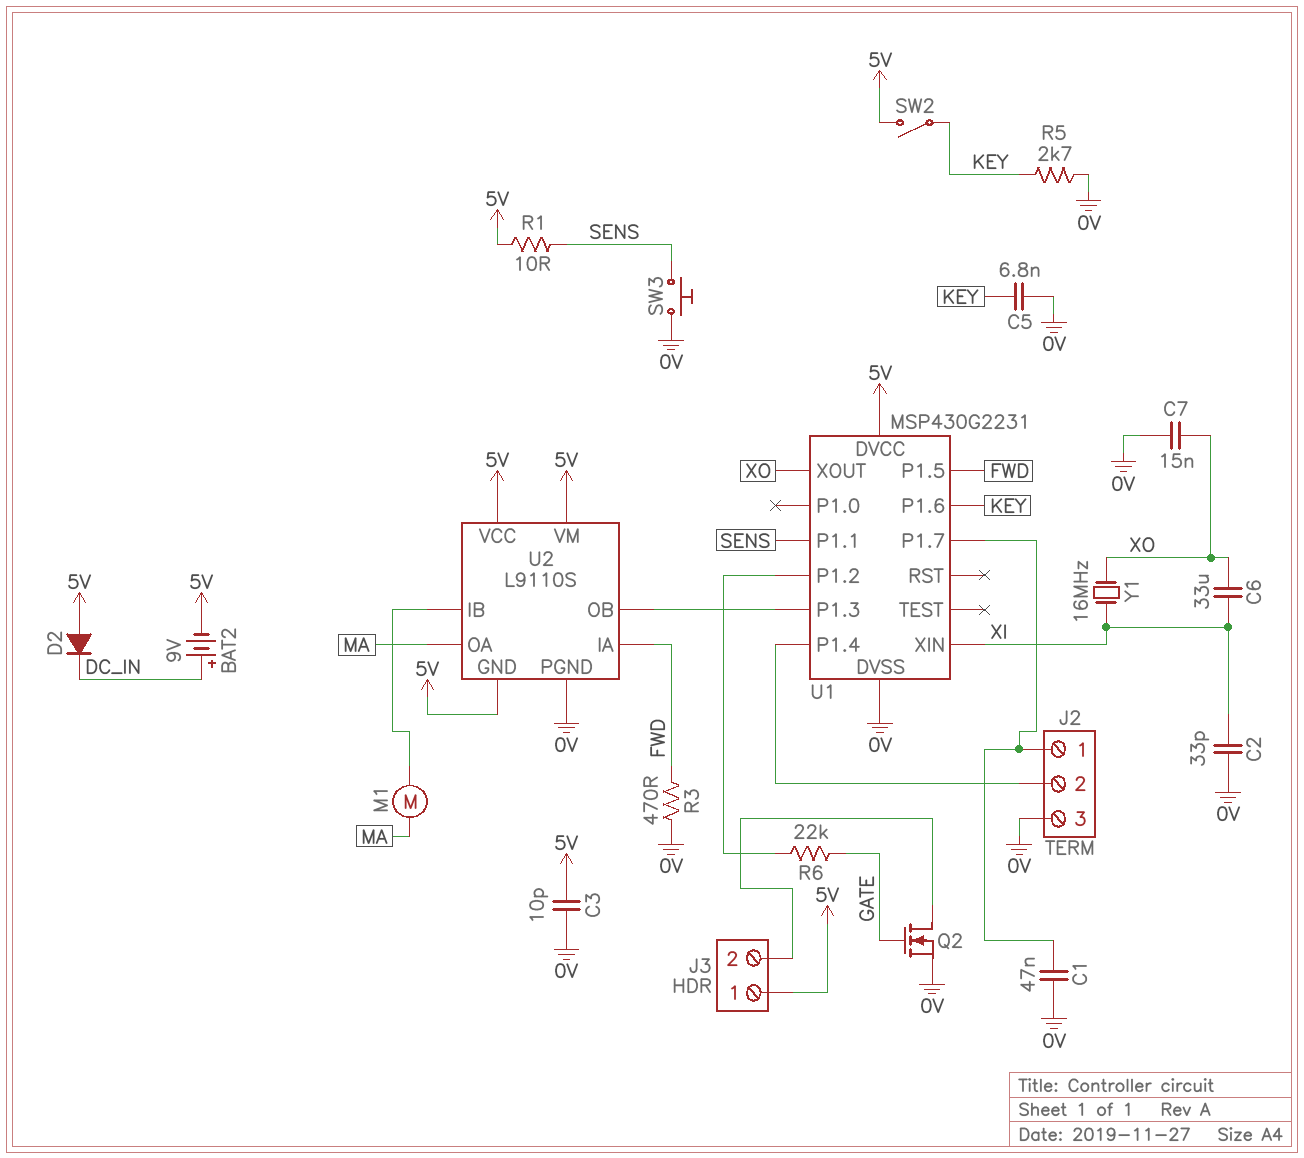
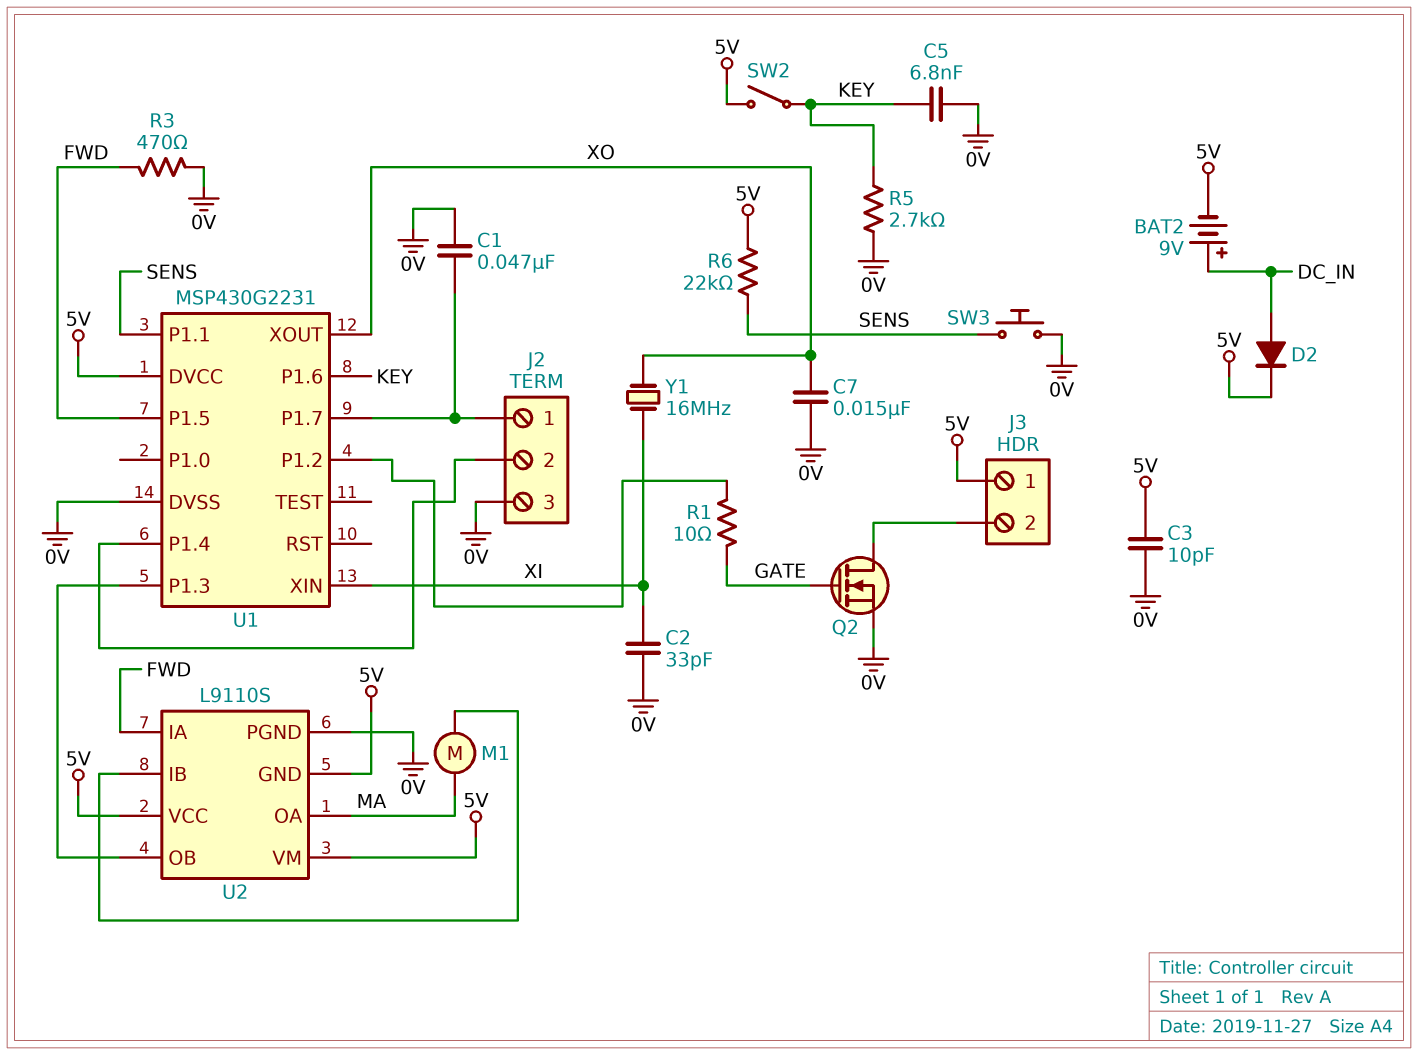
C6: 33uF (XI, XO) -> none
D2: diode (A 5V, K DC_IN) -> diode (A DC_IN, K 5V)
R1: 10 (5V, SENS) -> 10 (GATE, U1/P1.2)
R6: 22k (GATE, U1/P1.2) -> 22k (5V, SENS)

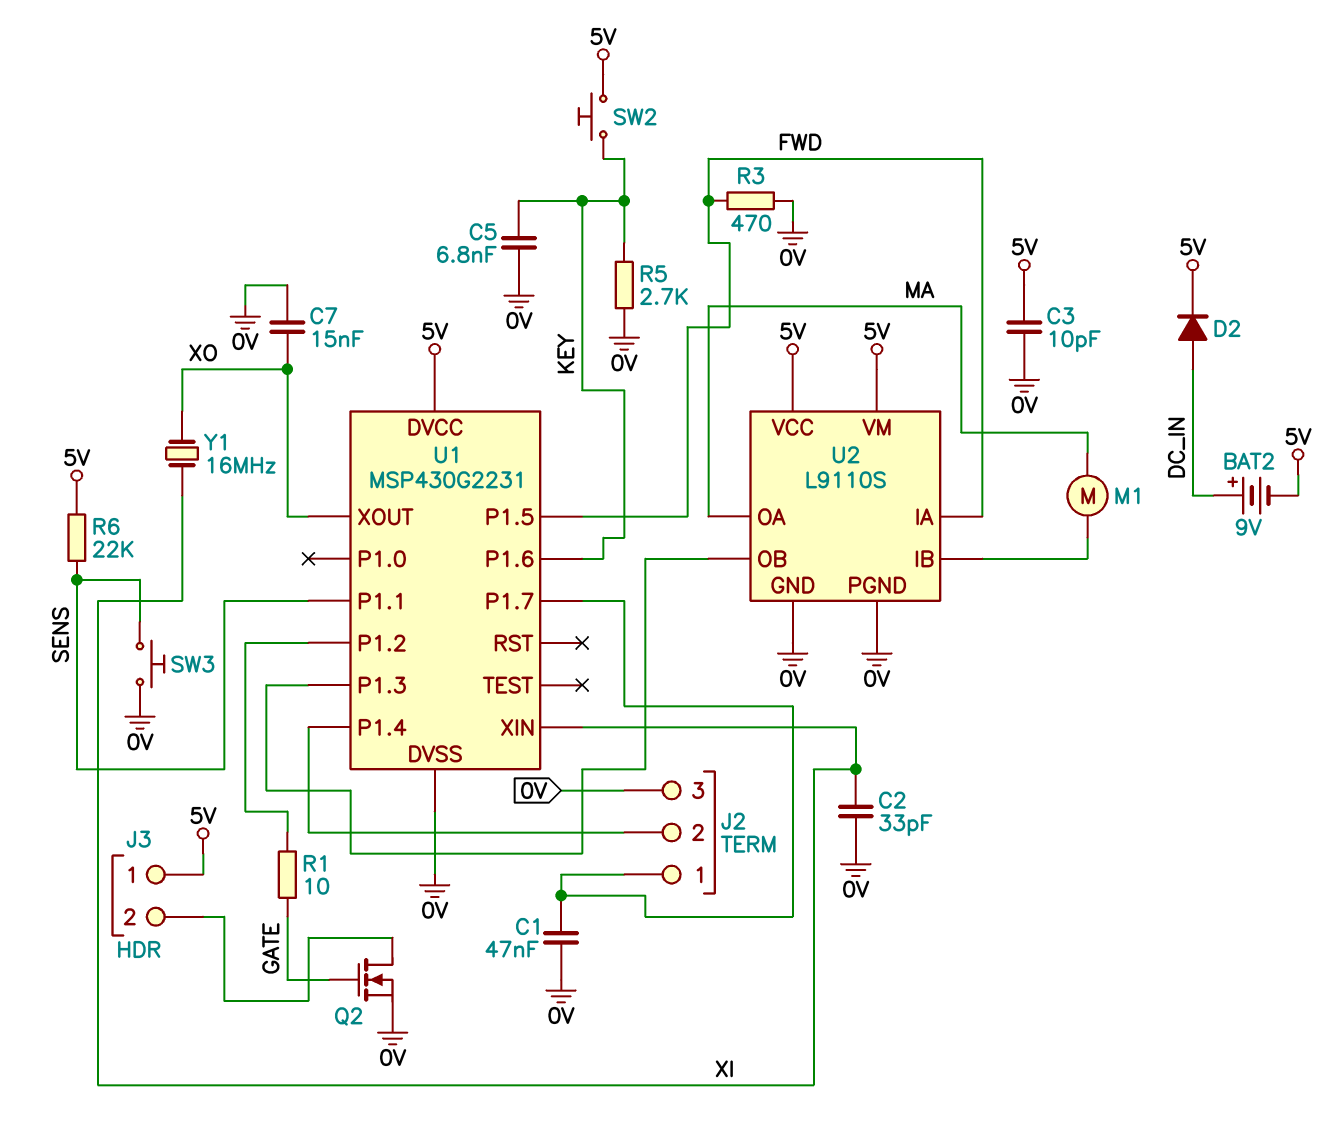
SW2: switch (5V, KEY) -> button (5V, KEY)
U2 pin GND: 5V -> 0V

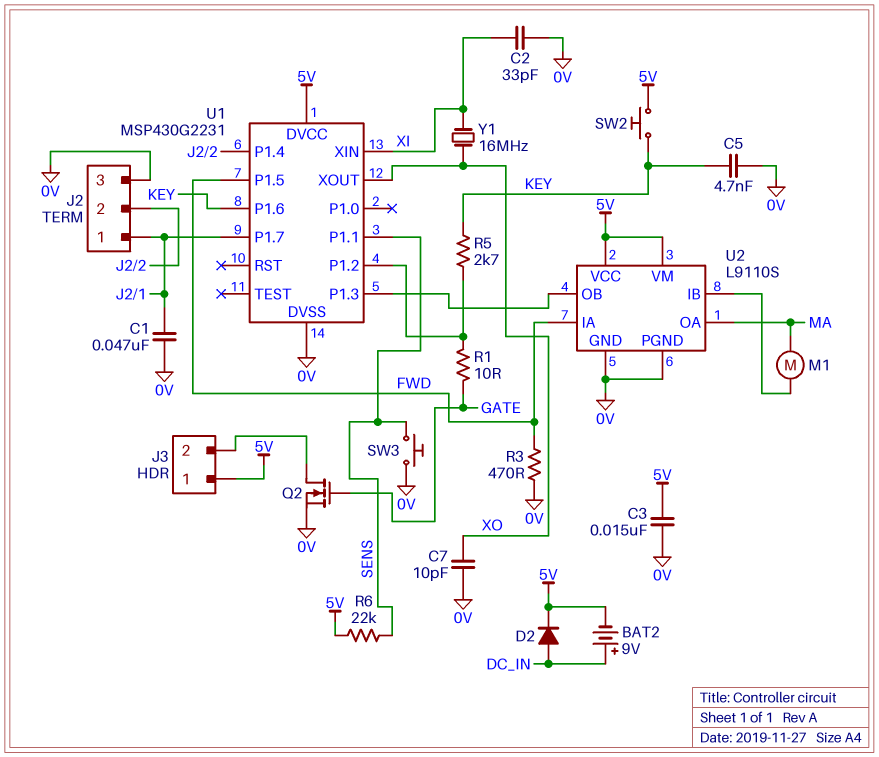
C3: 10pF (0V, 5V) -> 15nF (0V, 5V)
C5: 6.8nF (0V, KEY) -> 4.7nF (0V, KEY)
C7: 15nF (0V, XO) -> 10pF (0V, XO)
R5: 2.7k (0V, KEY) -> 2.7k (KEY, U1/P1.2)

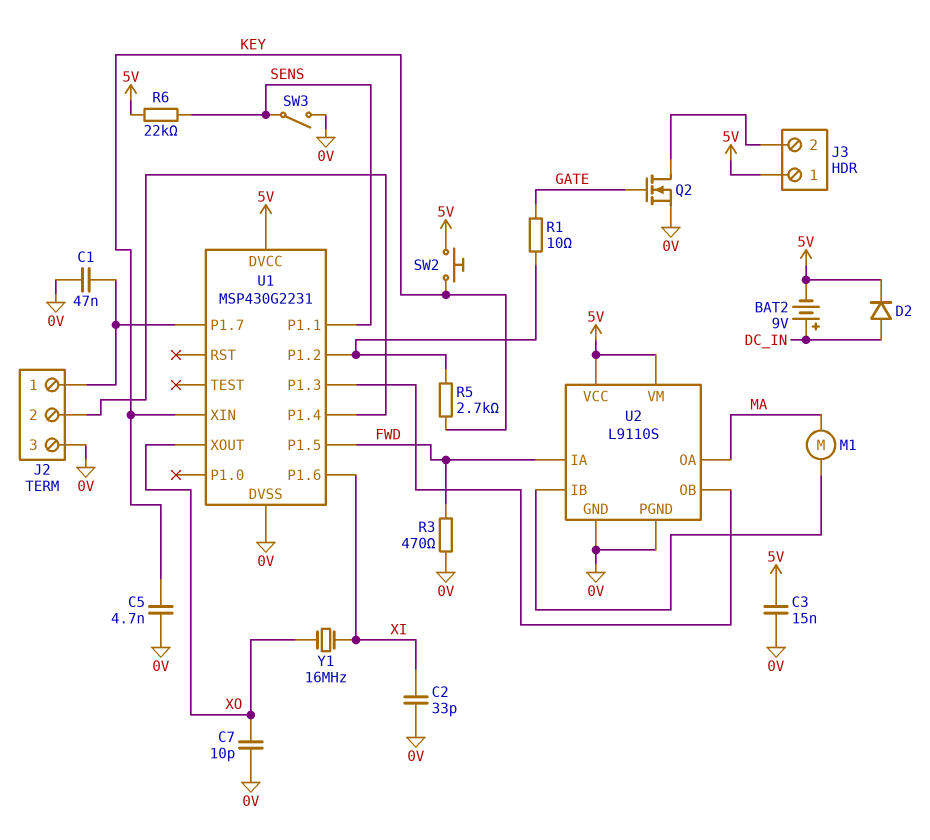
SW3: button (0V, SENS) -> switch (0V, SENS)
U1 pin P1.6: KEY -> XI
U1 pin XIN: XI -> KEY

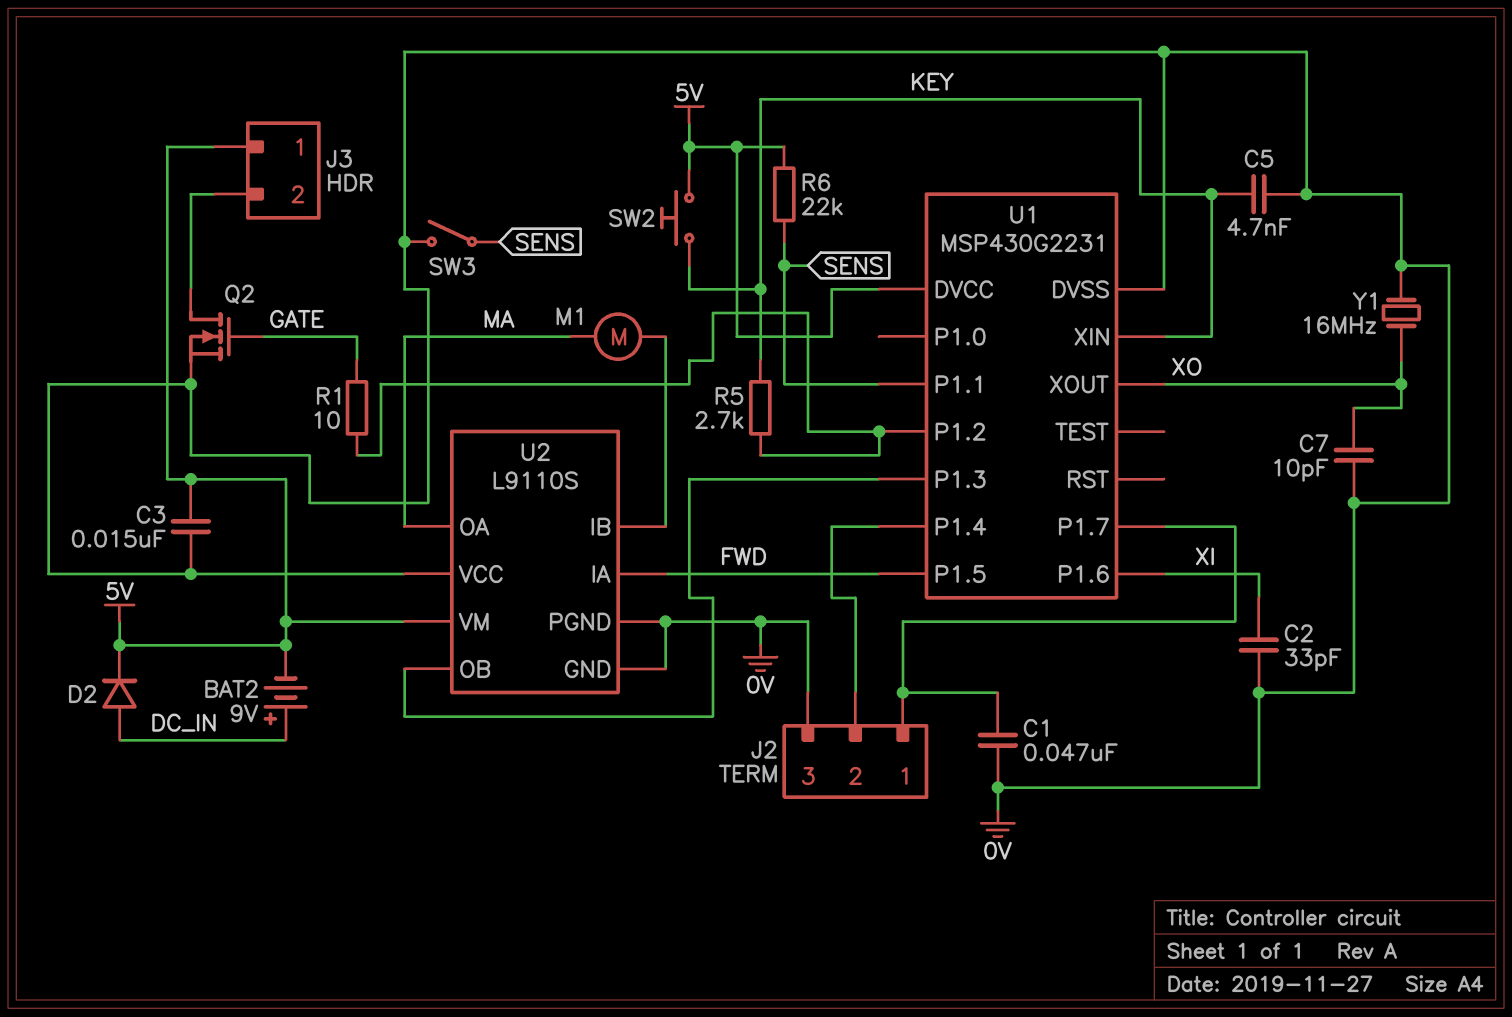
R3: 470 (0V, FWD) -> none
U2 pin VCC: 5V -> 0V
Y1: 16MHz (XI, XO) -> 16MHz (0V, XO)

